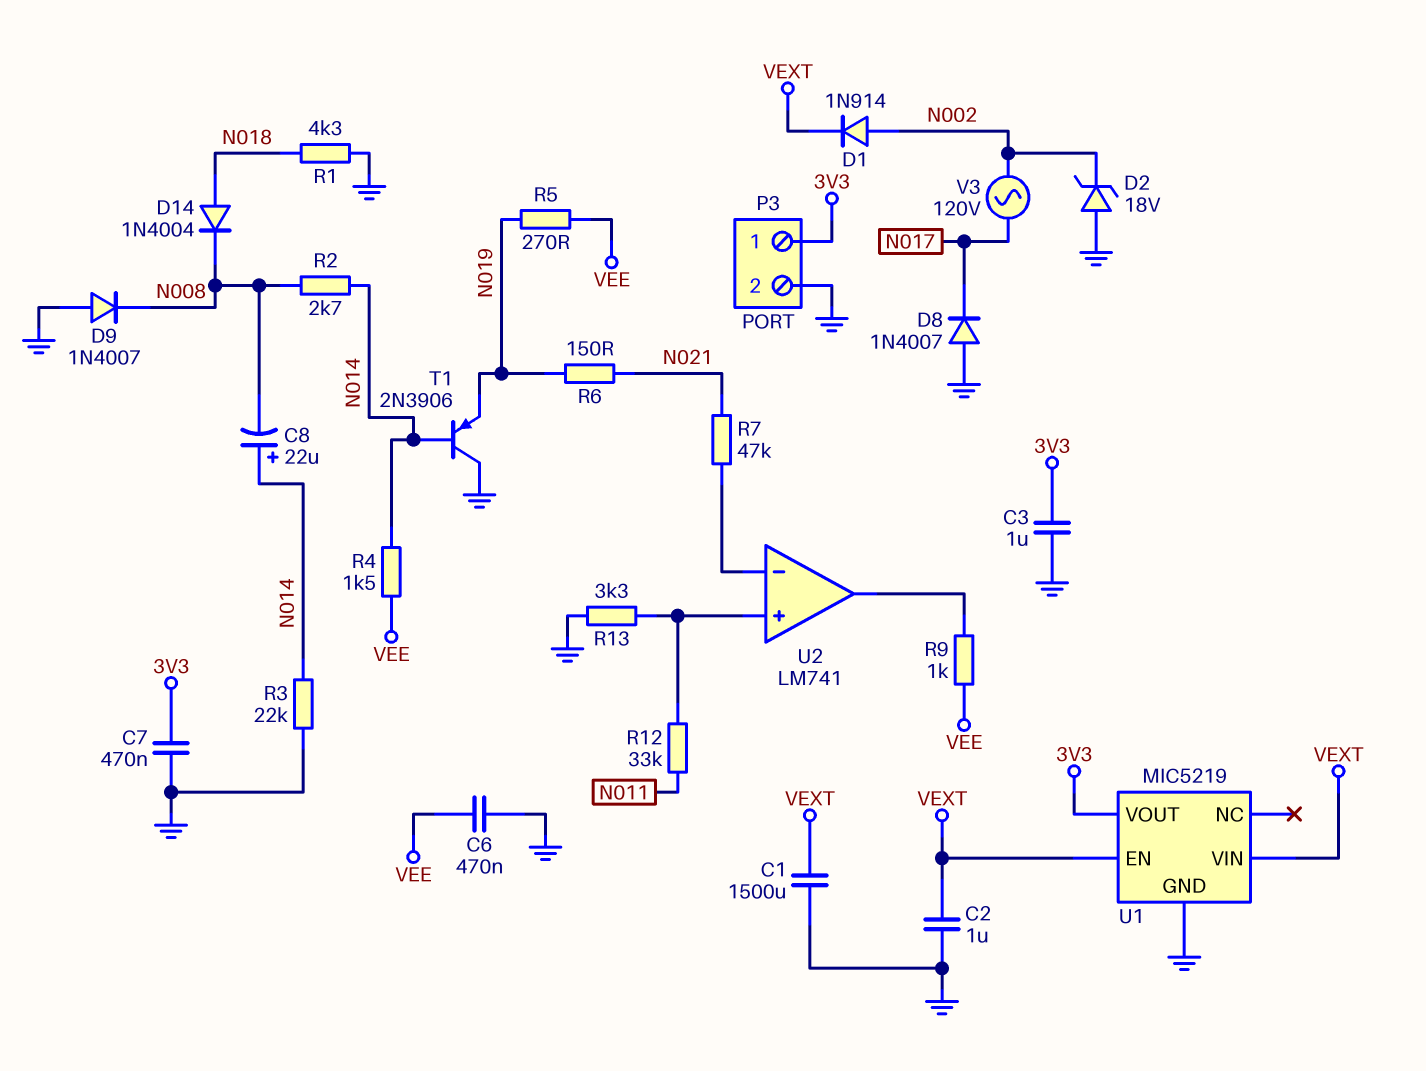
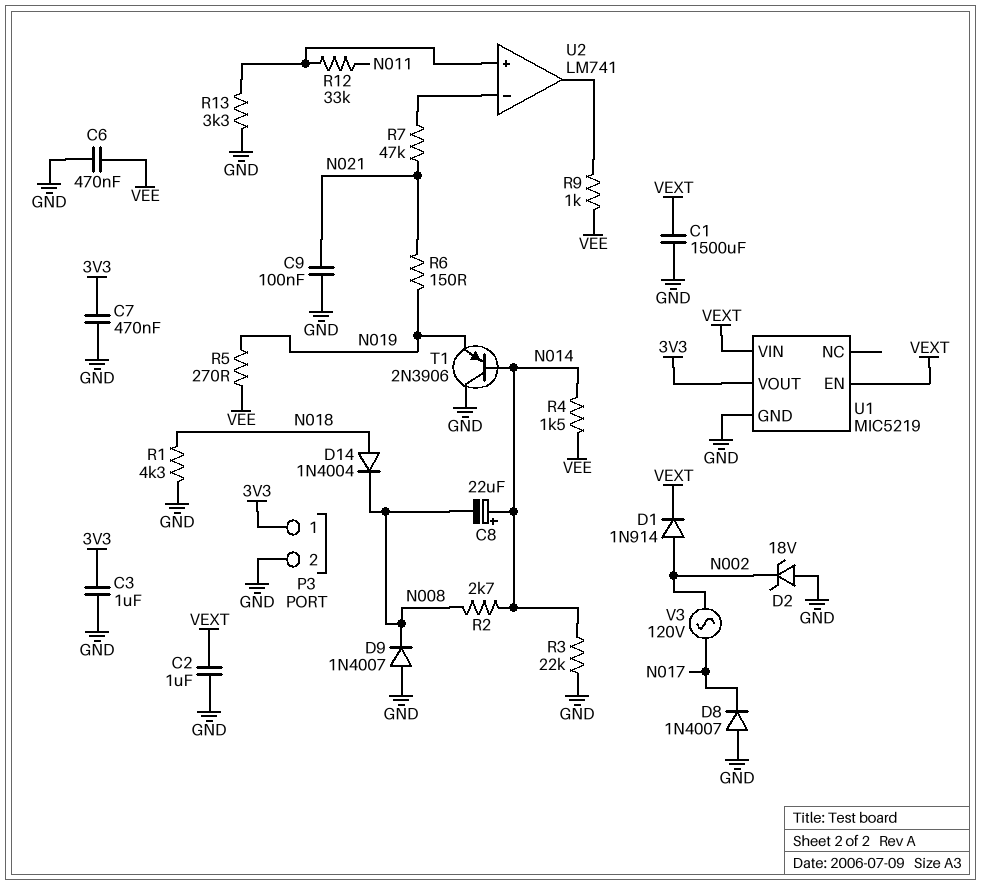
C9: none -> 100nF (GND, N021)

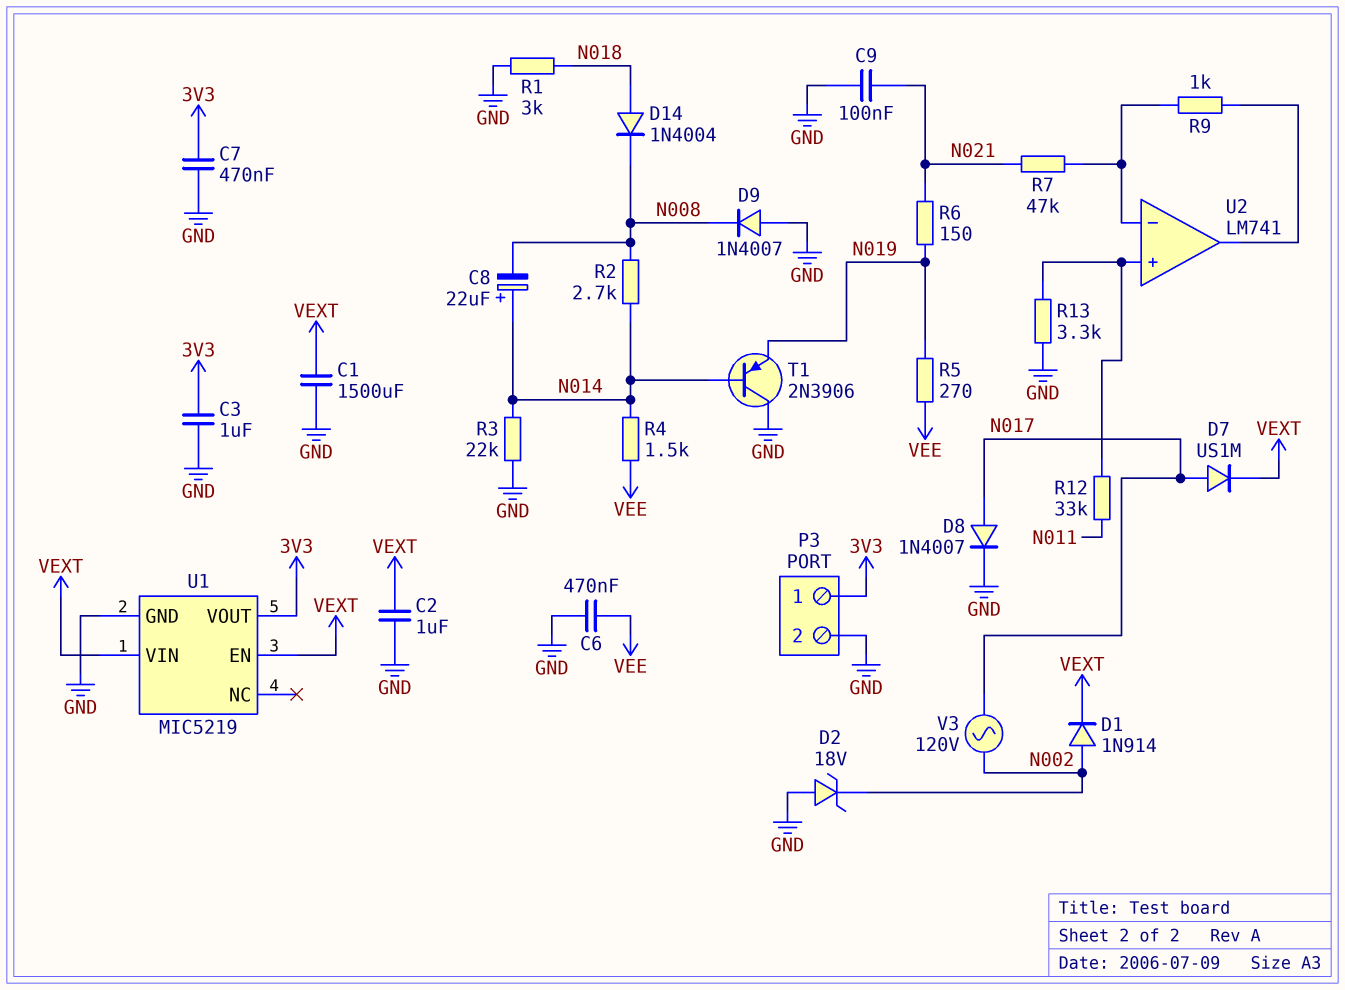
D7: none -> diode US1M (A N017, K VEXT)
D8: diode 1N4007 (A GND, K N017) -> diode 1N4007 (A N017, K GND)
R1: 4.3k (GND, N018) -> 3k (GND, N018)
R9: 1k (U2/out, VEE) -> 1k (U2/in-, U2/out)

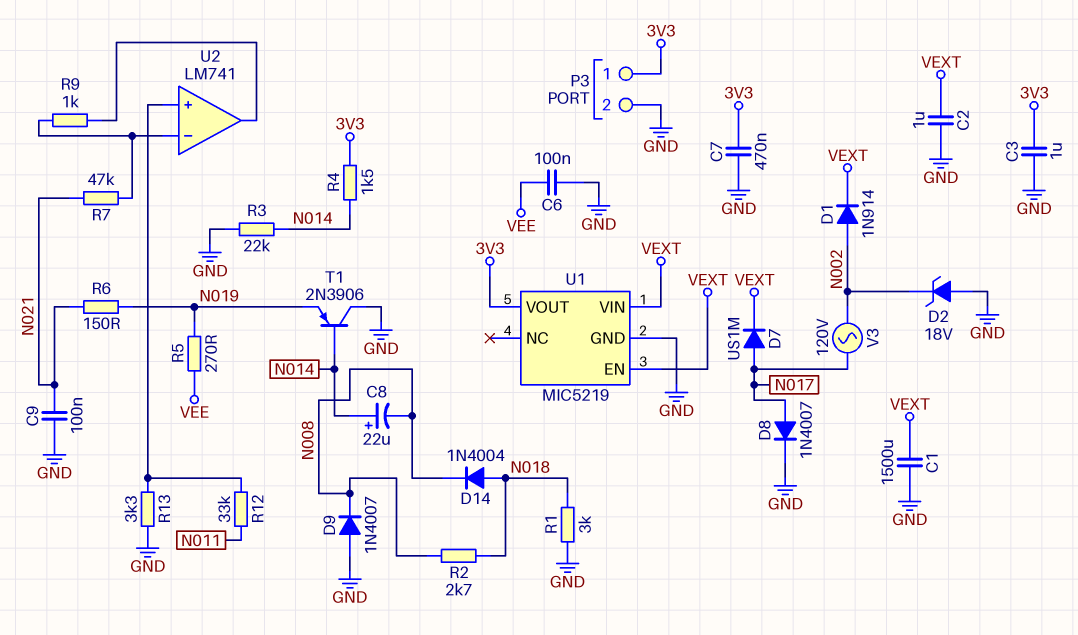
C6: 470nF (GND, VEE) -> 100nF (GND, VEE)
R2: 2.7k (N008, N014) -> 2.7k (N008, N018)
R4: 1.5k (N014, VEE) -> 1.5k (3V3, N014)

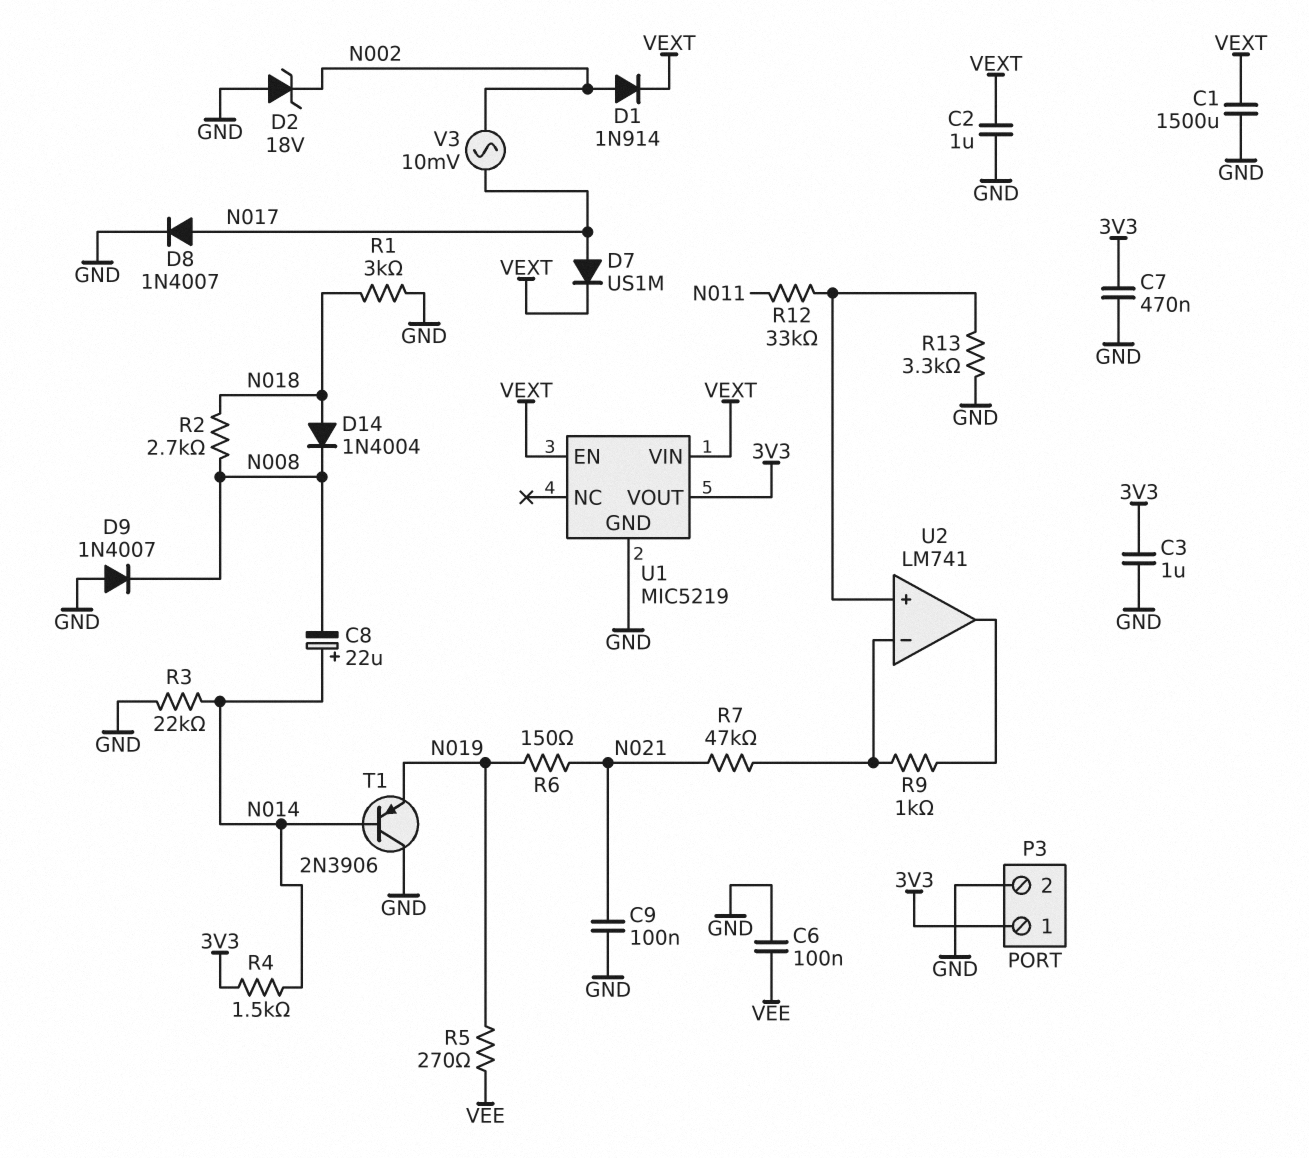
V3: AC 120V (N002, N017) -> AC 10mV (N002, N017)

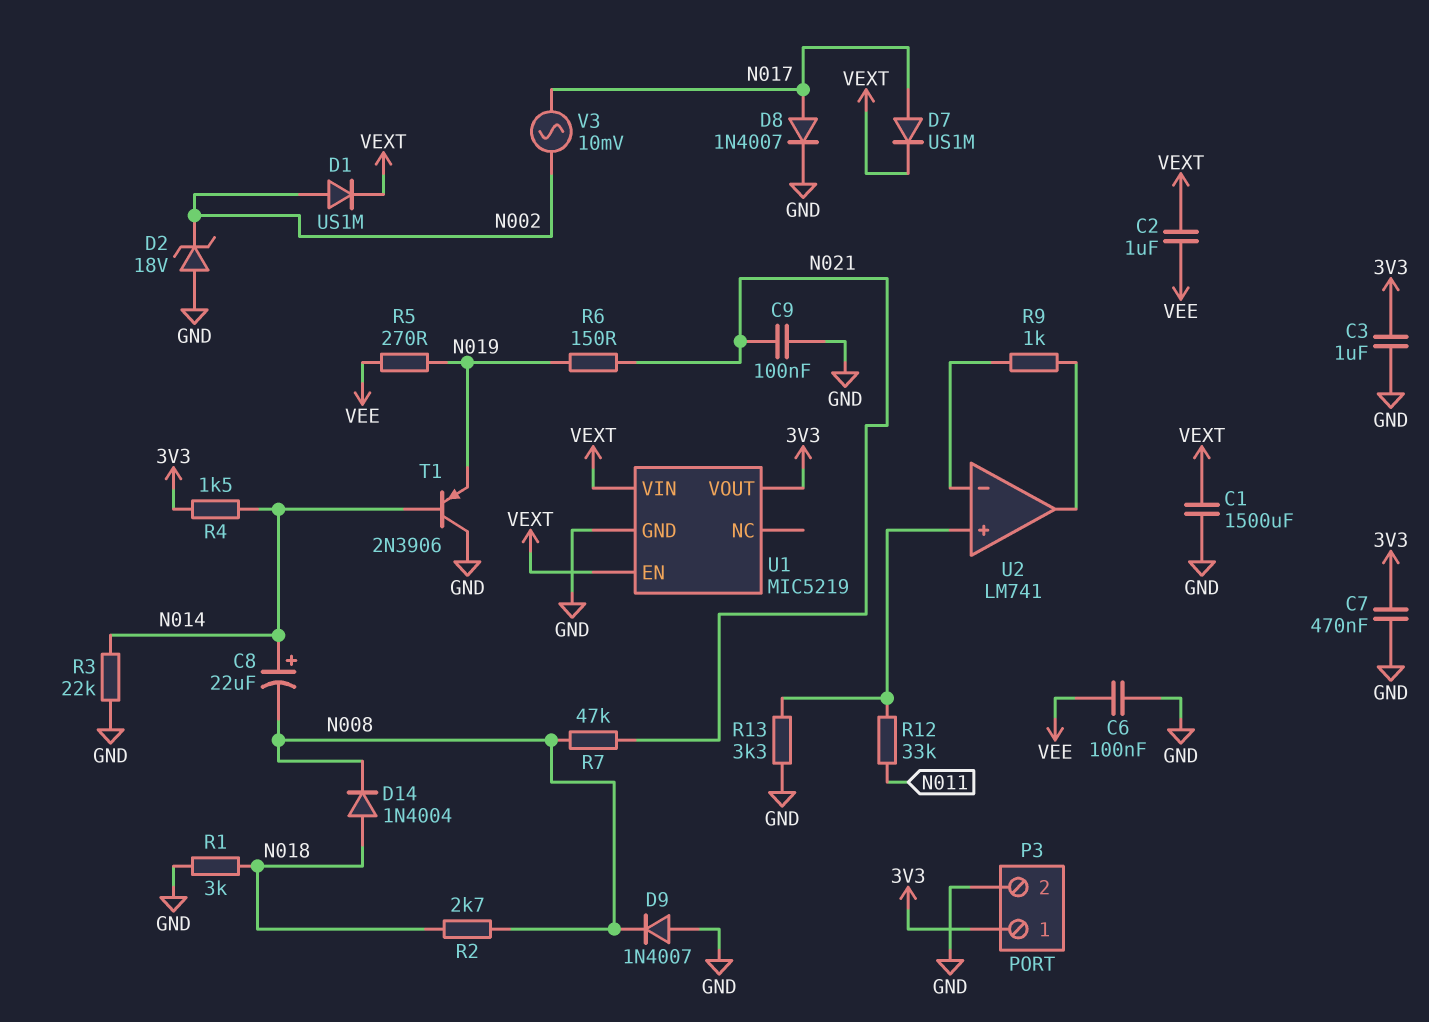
C2: 1uF (GND, VEXT) -> 1uF (VEE, VEXT)
D1: diode 1N914 (A N002, K VEXT) -> diode US1M (A N002, K VEXT)
R7: 47k (N021, U2/in-) -> 47k (N008, N021)

